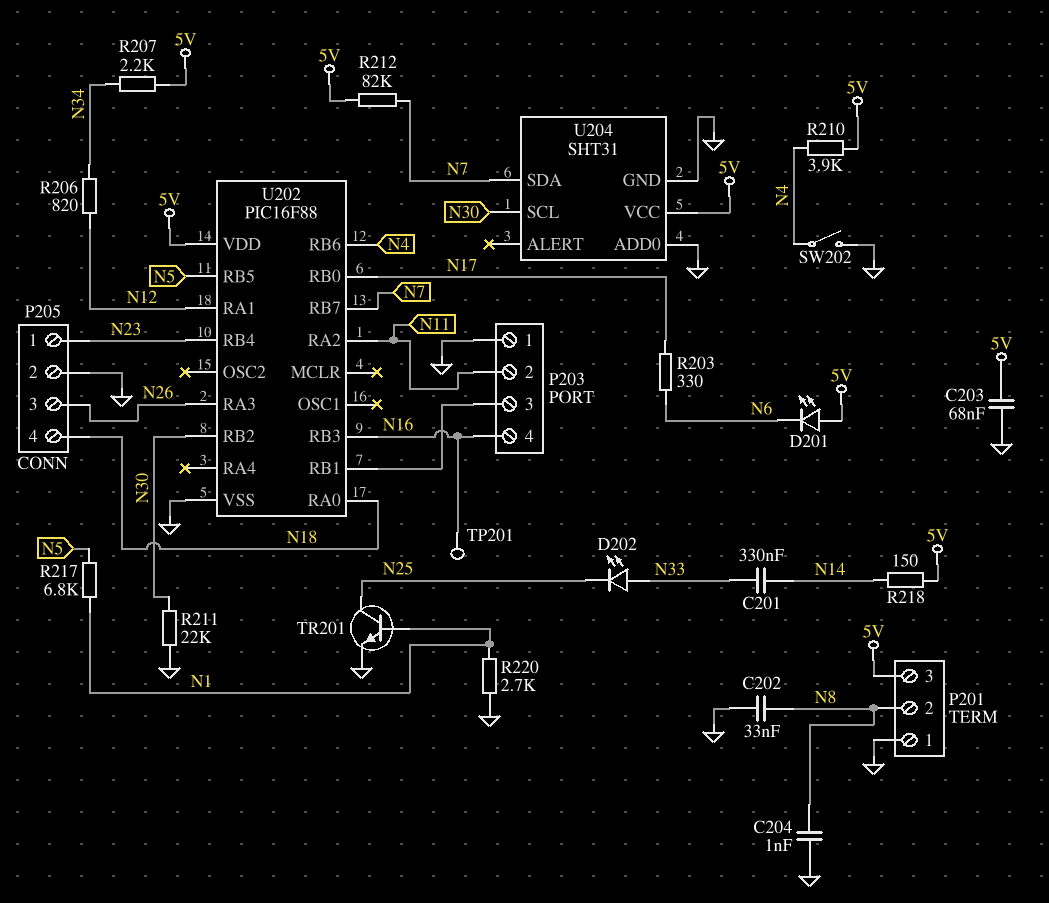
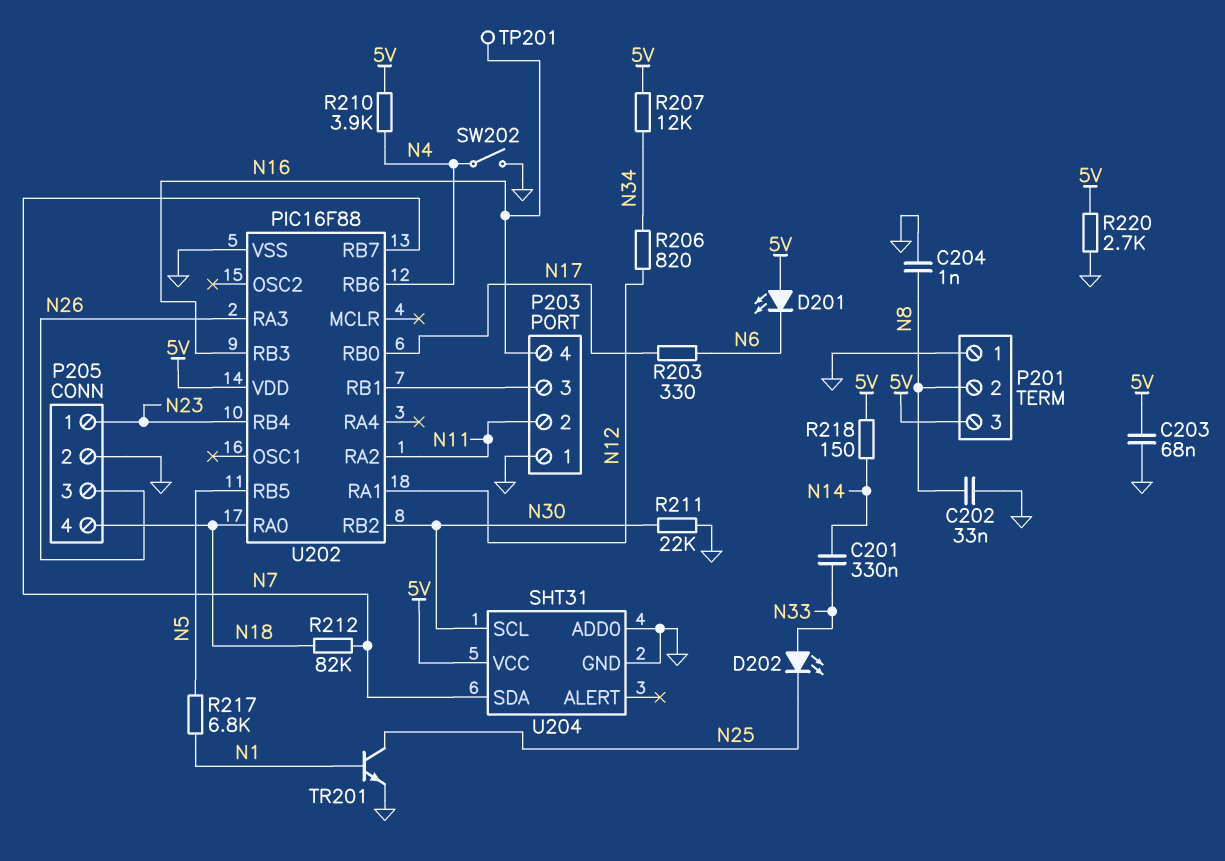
R207: 2.2k (5V, N34) -> 12k (5V, N34)
R212: 82k (5V, N7) -> 82k (N7, N18)
R220: 2.7k (GND, N1) -> 2.7k (5V, GND)

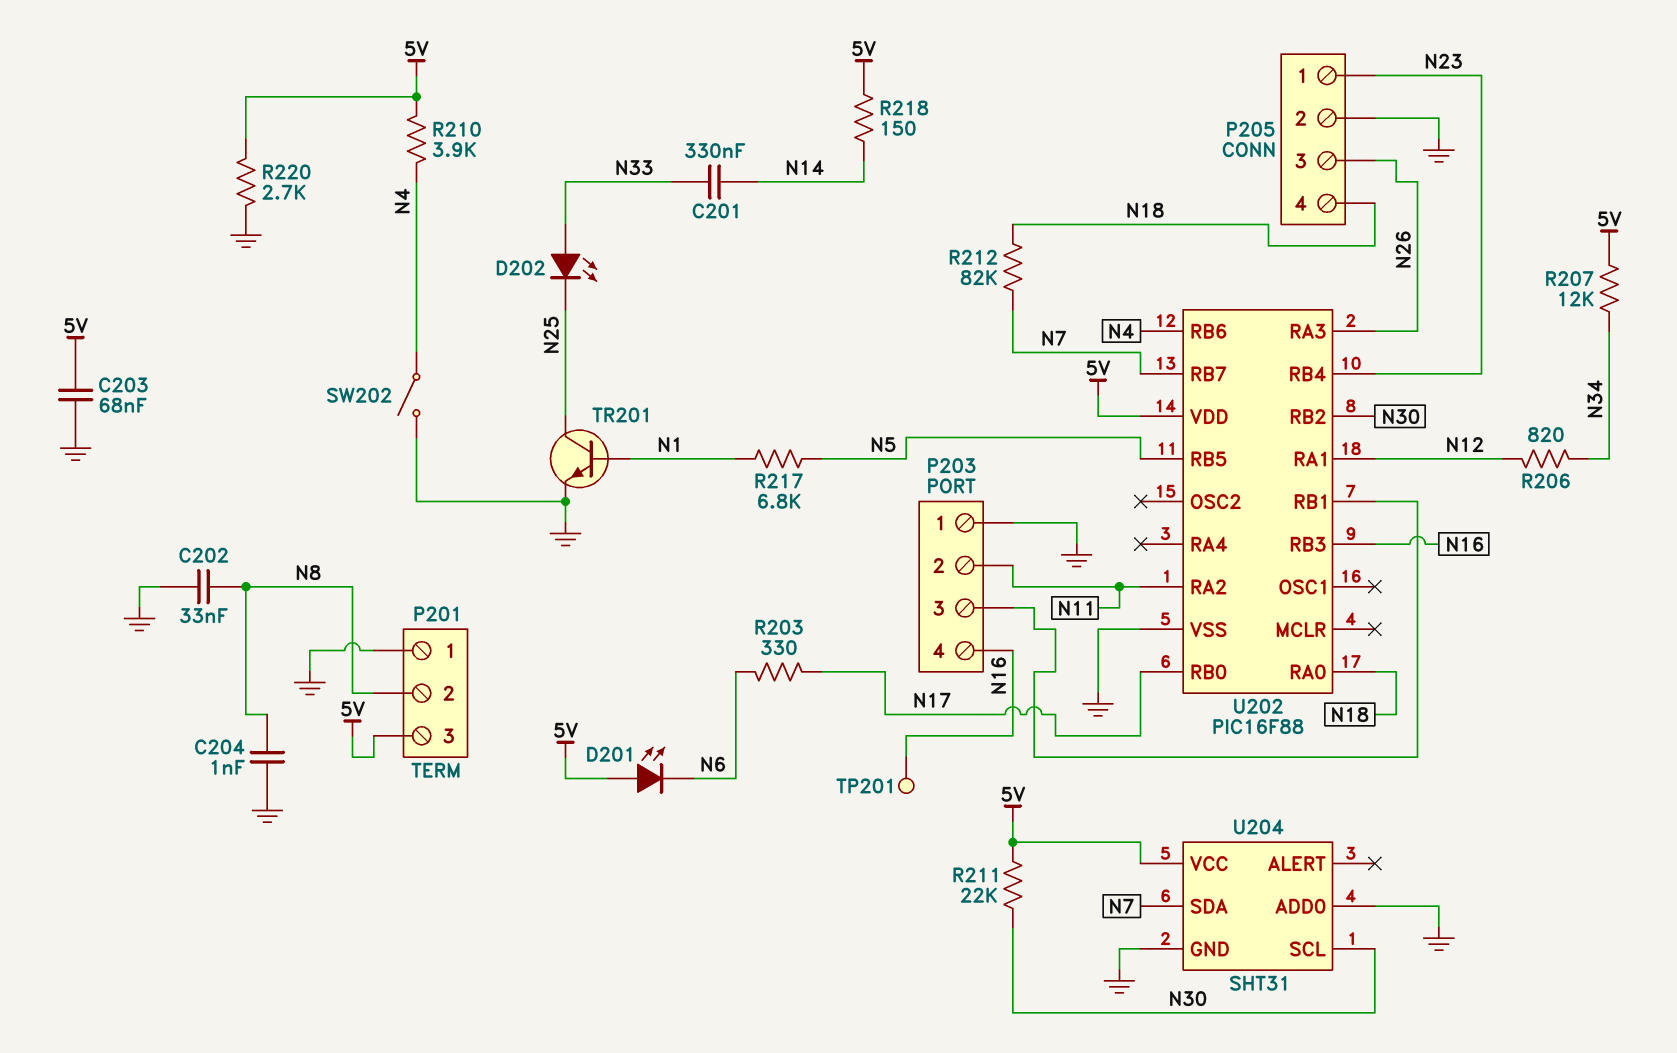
R211: 22k (GND, N30) -> 22k (5V, N30)

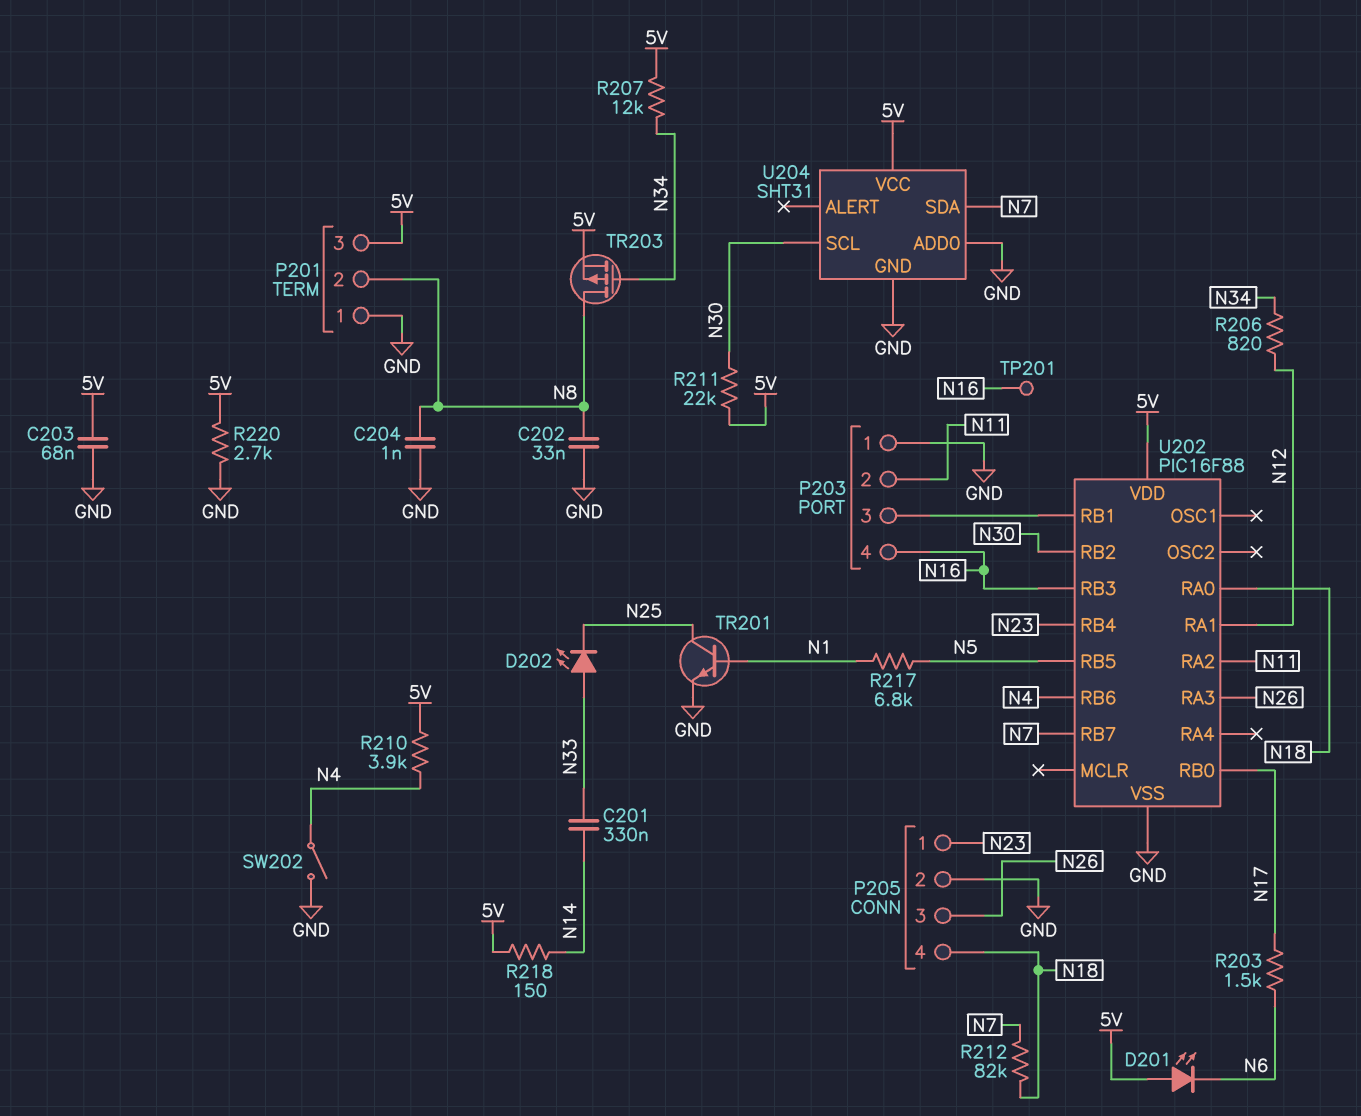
R203: 330 (N6, N17) -> 1.5k (N6, N17)
TR203: none -> PMOS (G N34, D N8, S 5V)

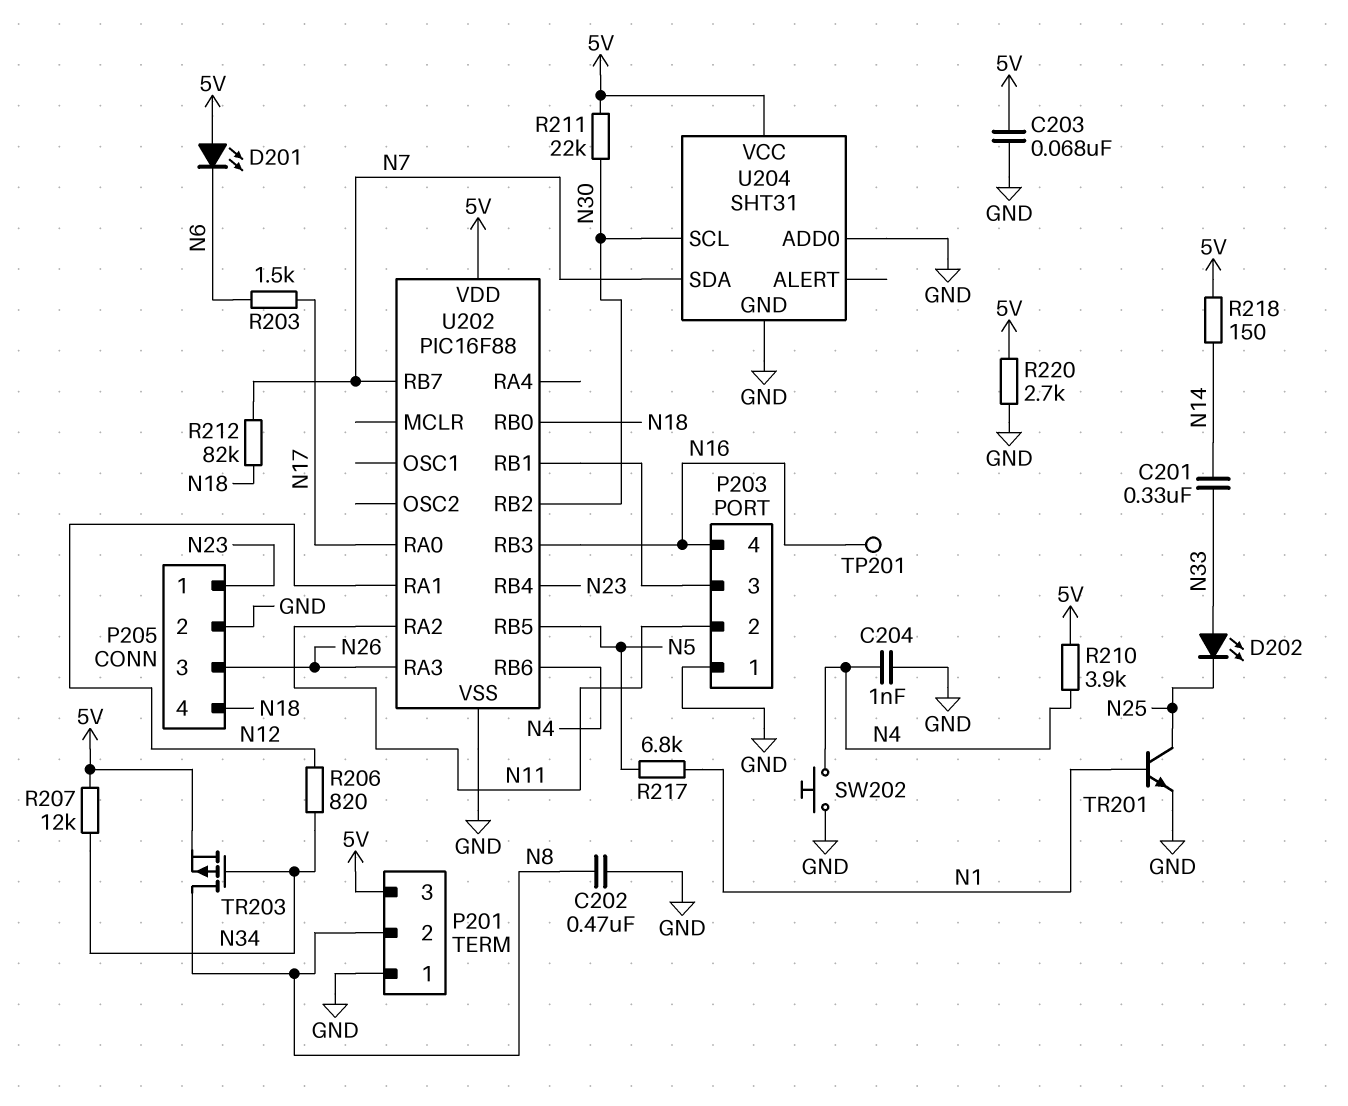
C202: 33nF (GND, N8) -> 470nF (GND, N8)
C204: 1nF (GND, N8) -> 1nF (GND, N4)
SW202: switch (GND, N4) -> button (GND, N4)
U202 pin RA0: N18 -> N17
U202 pin RB0: N17 -> N18

